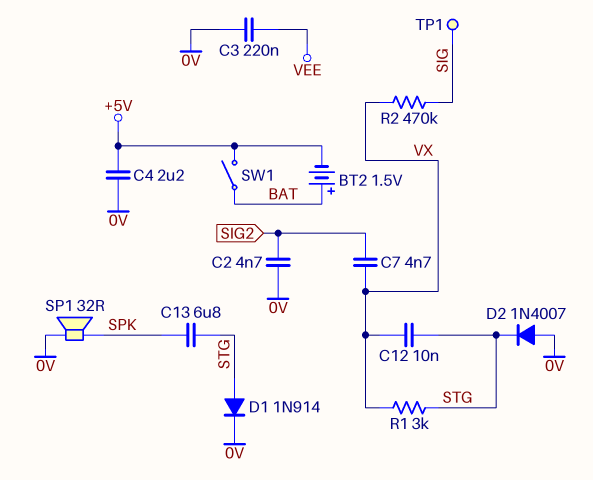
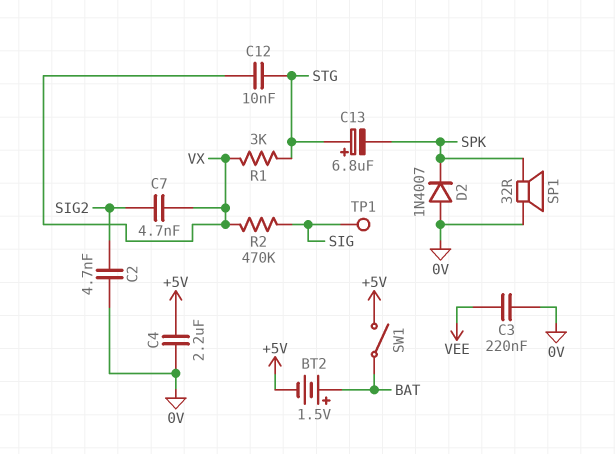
C13: 6.8uF (SPK, STG) -> 6.8uF (plus STG, minus SPK)
D1: diode 1N914 (A STG, K 0V) -> none
D2: diode 1N4007 (A 0V, K STG) -> diode 1N4007 (A 0V, K SPK)

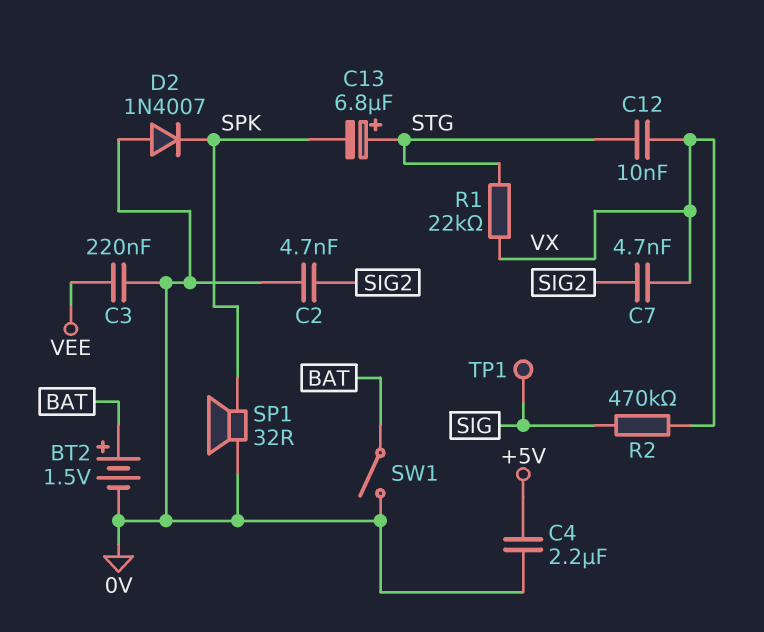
BT2: 1.5V (plus BAT, minus +5V) -> 1.5V (plus BAT, minus 0V)
R1: 3k (STG, VX) -> 22k (STG, VX)
SW1: switch (+5V, BAT) -> switch (0V, BAT)

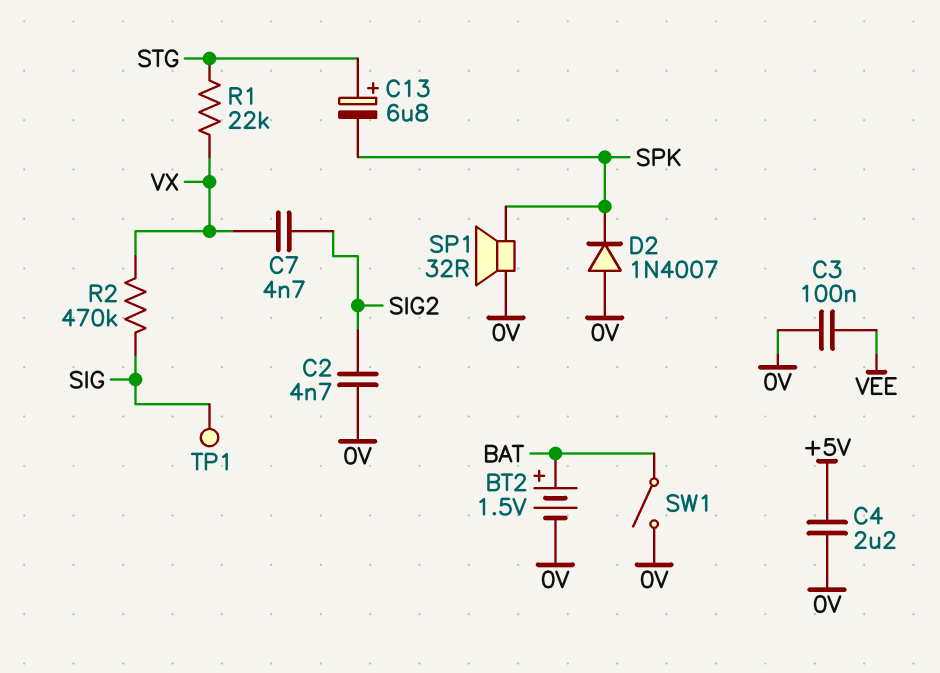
C3: 220nF (0V, VEE) -> 100nF (0V, VEE)
C12: 10nF (STG, VX) -> none

